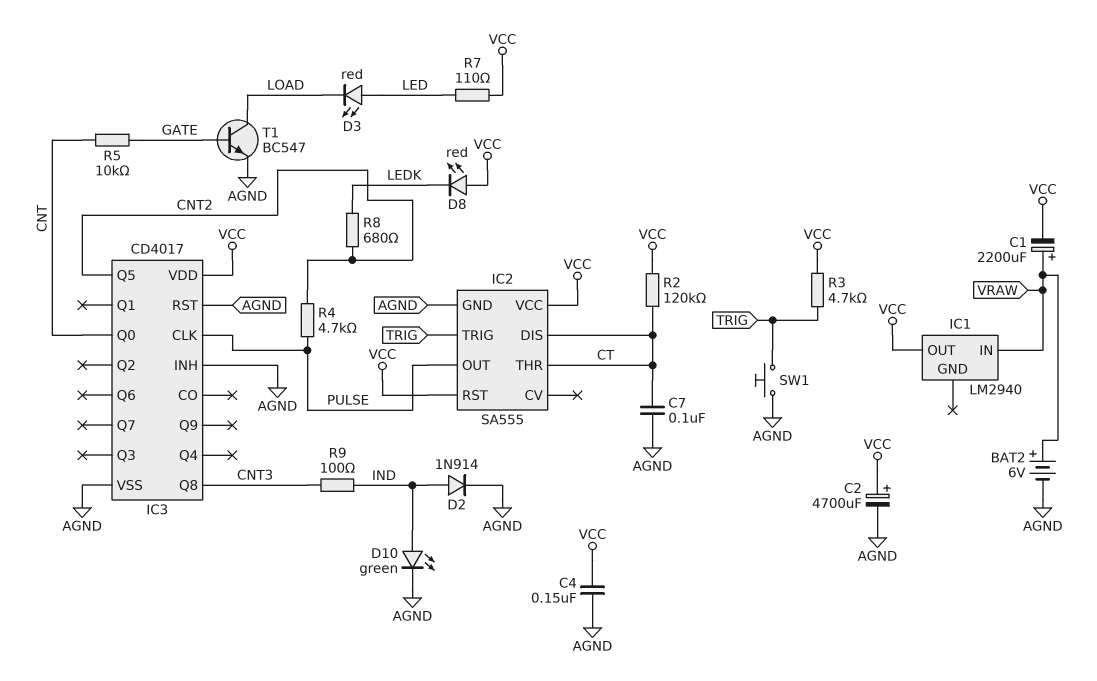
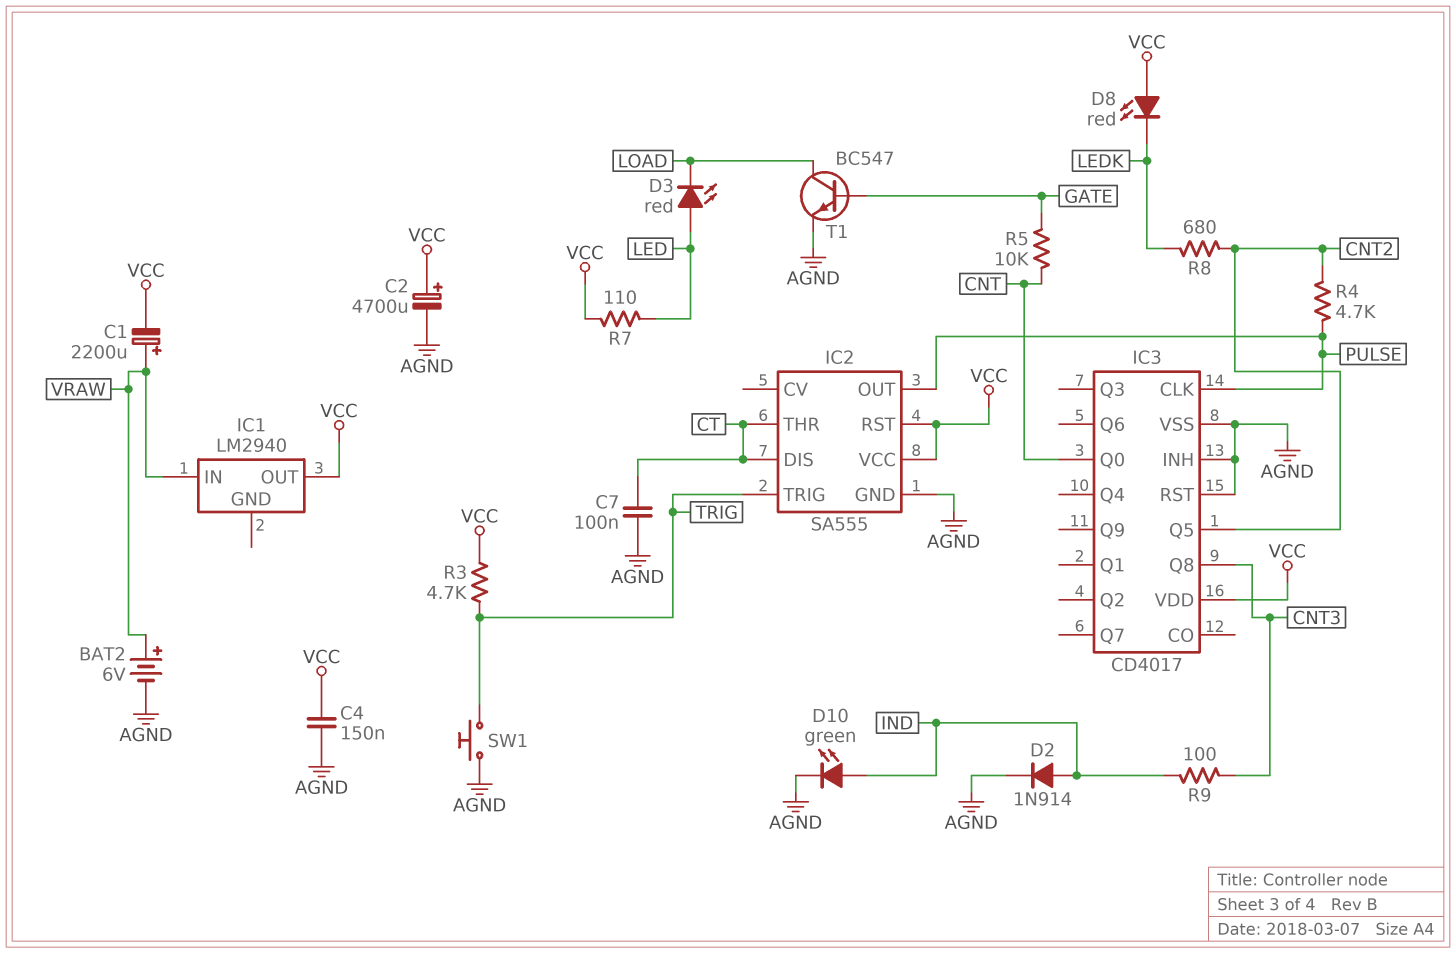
R2: 120k (CT, VCC) -> none

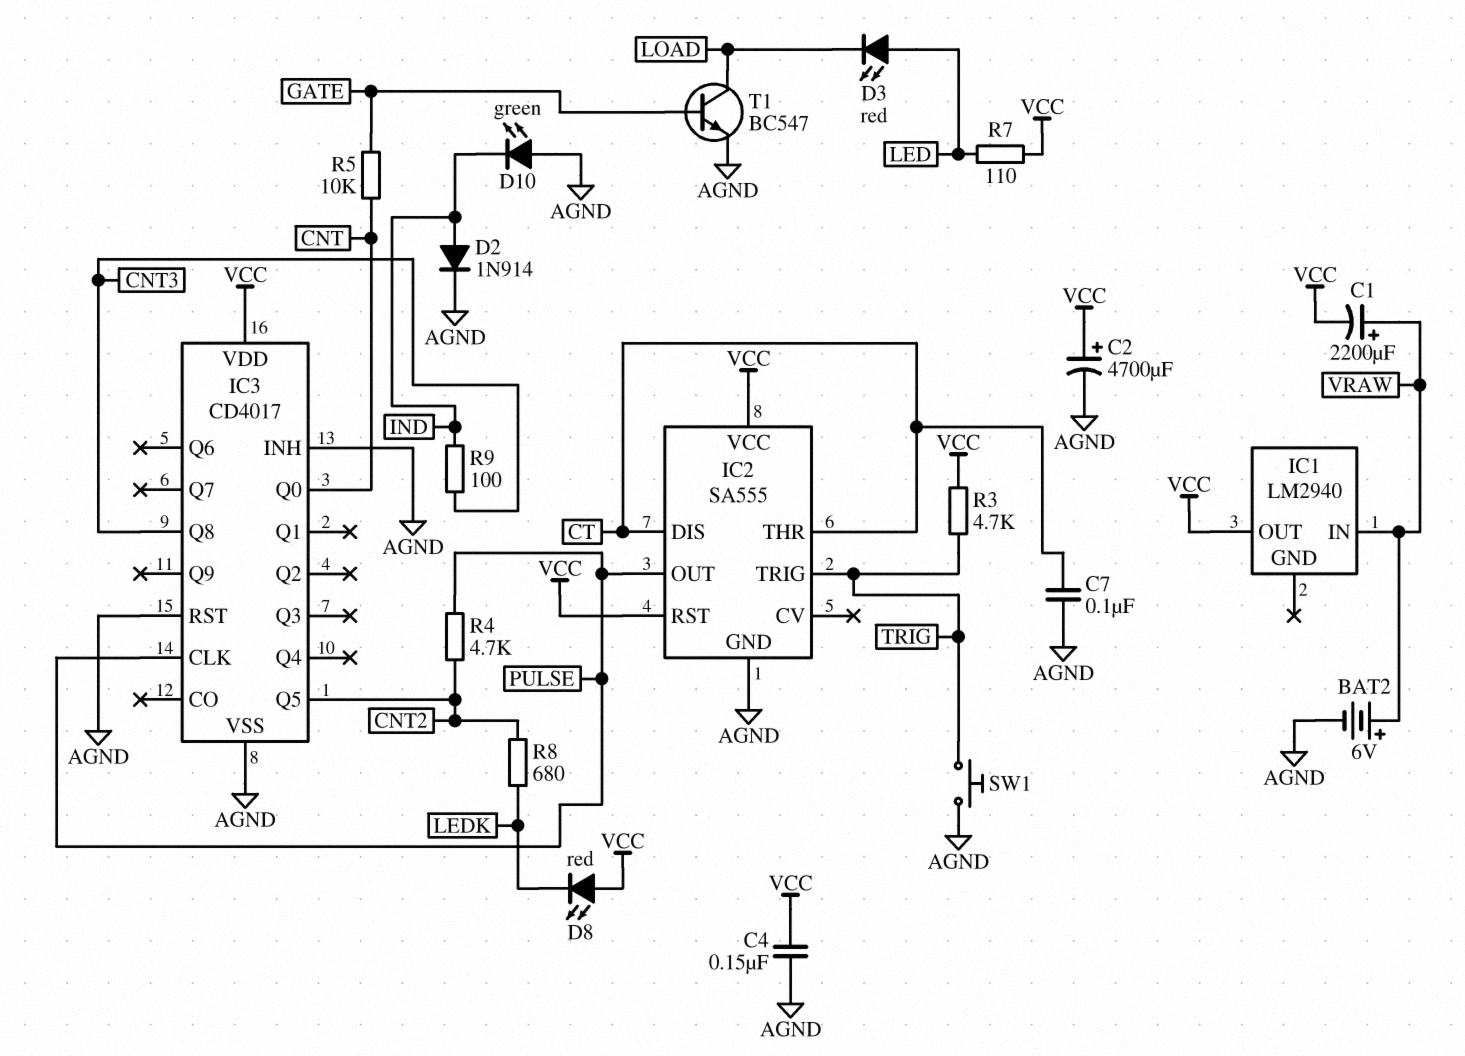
D10: LED green (A IND, K AGND) -> LED green (A AGND, K IND)

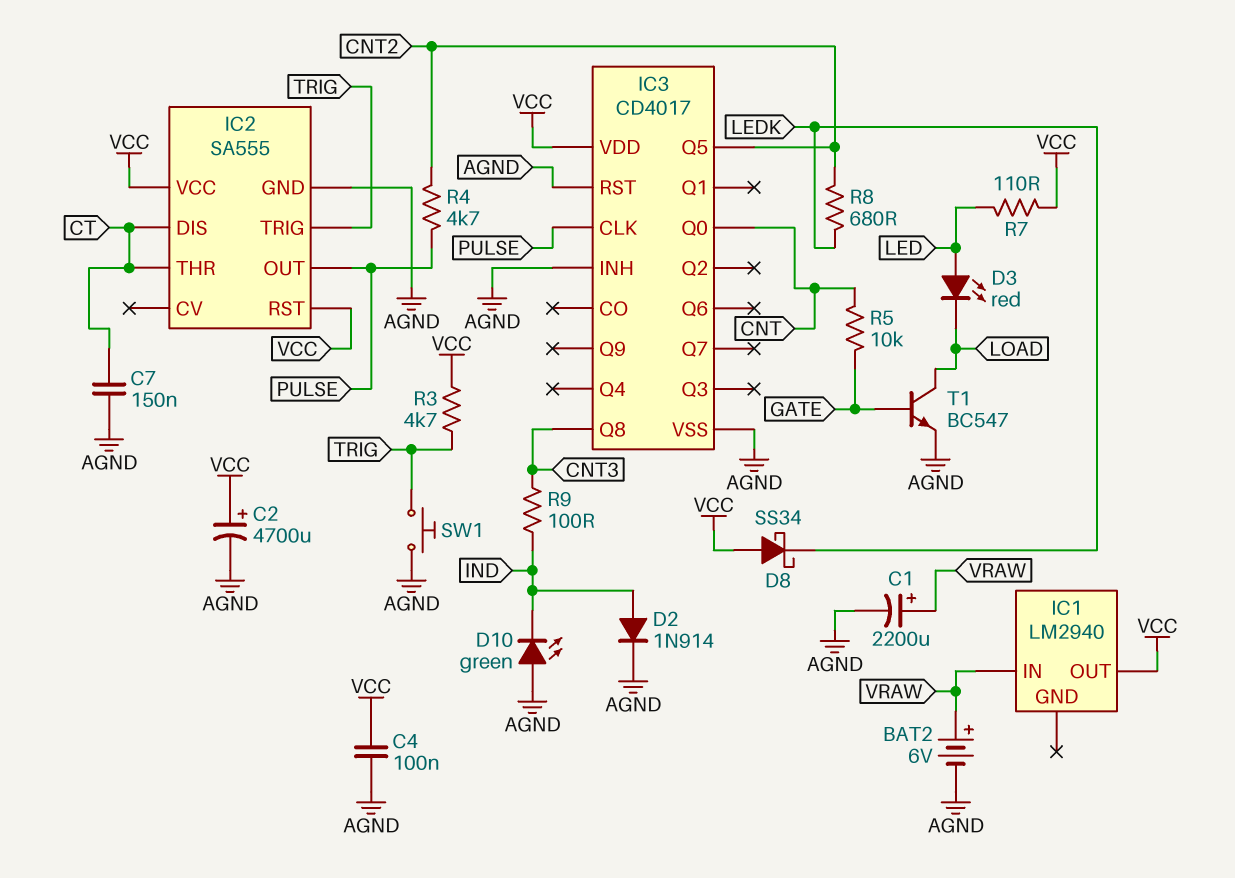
C1: 2200uF (plus VRAW, minus VCC) -> 2200uF (plus VRAW, minus AGND)
C4: 150nF (AGND, VCC) -> 100nF (AGND, VCC)
C7: 100nF (AGND, CT) -> 150nF (AGND, CT)
D8: LED red (A VCC, K LEDK) -> schottky SS34 (A VCC, K LEDK)

